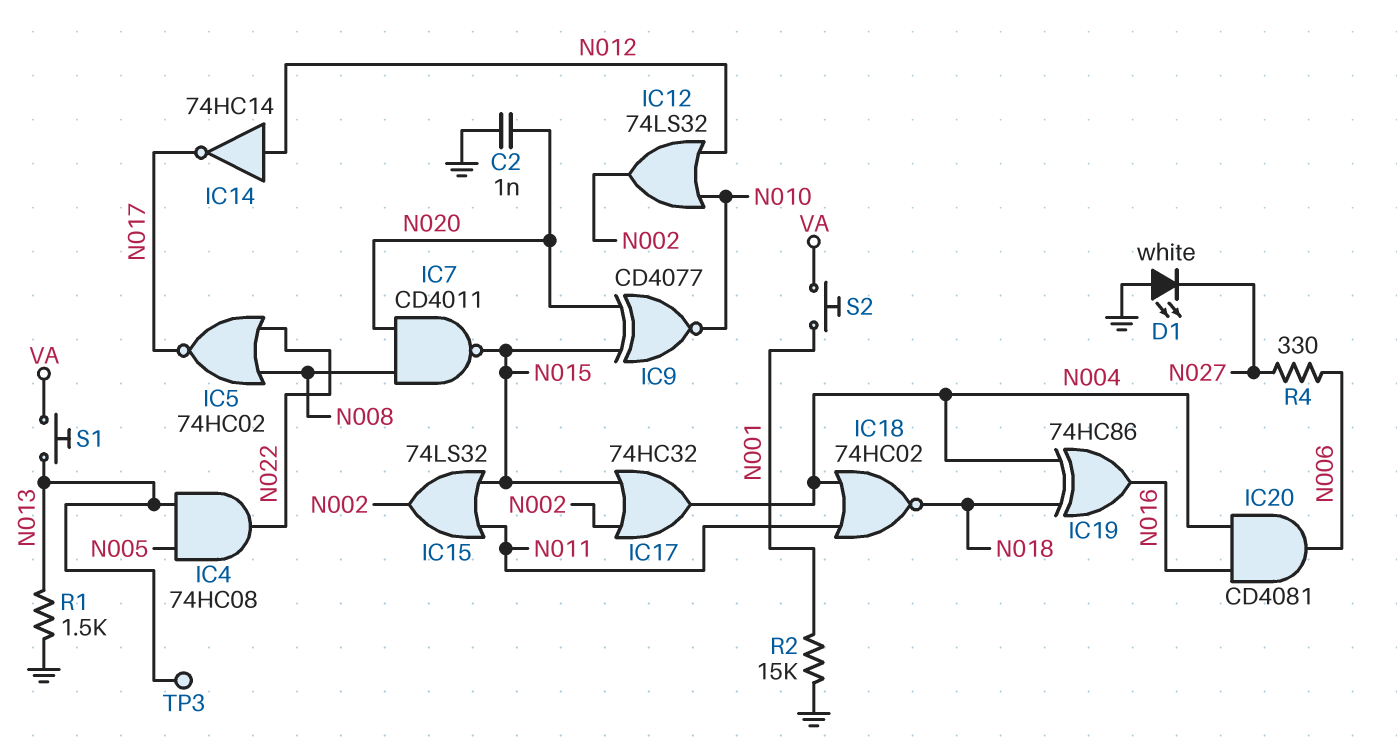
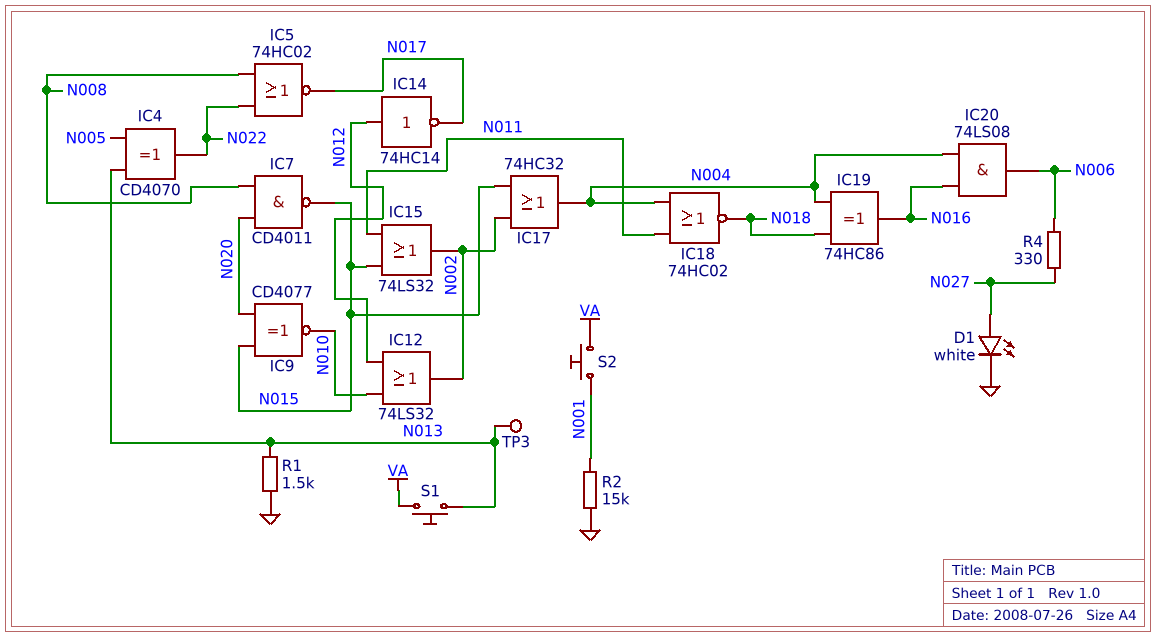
C2: 1nF (GND, N020) -> none
D1: LED white (A GND, K N027) -> LED white (A N027, K GND)
IC4: AND 74HC08 (in N005, in N013, out N022) -> XOR CD4070 (in N005, in N013, out N022)
IC20: AND CD4081 (in N004, in N016, out N006) -> AND 74LS08 (in N004, in N016, out N006)

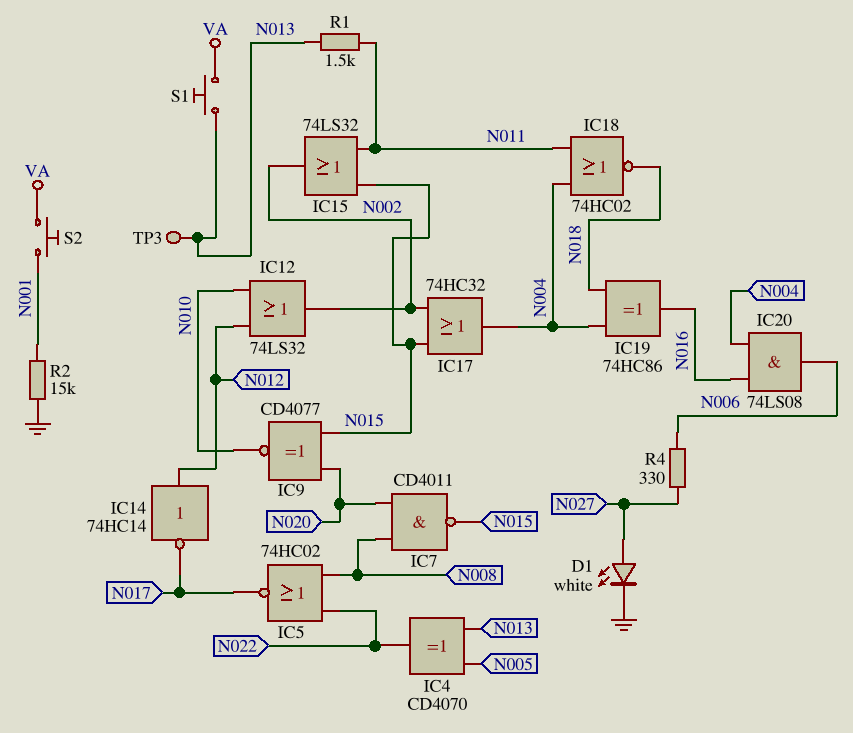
R1: 1.5k (GND, N013) -> 1.5k (N011, N013)

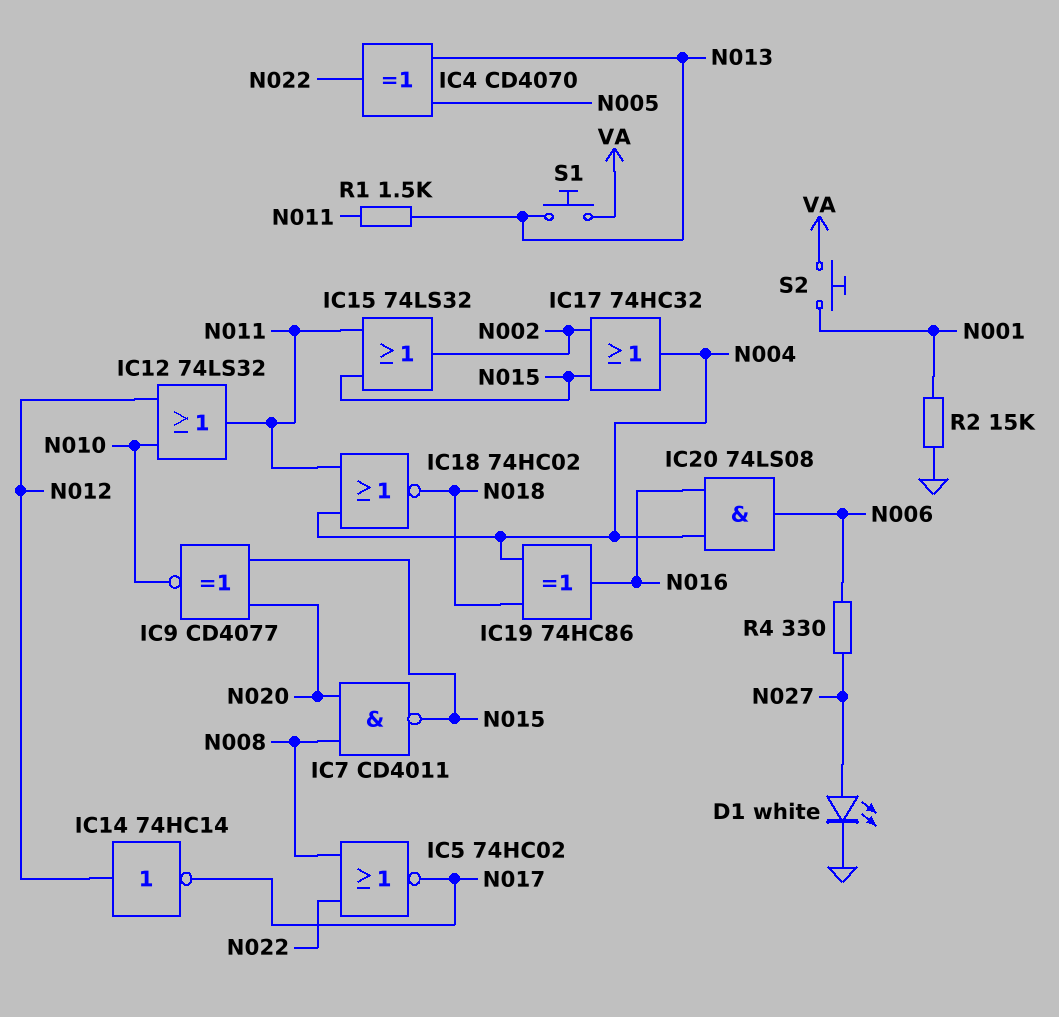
IC12: OR 74LS32 (in N010, in N012, out N002) -> OR 74LS32 (in N010, in N012, out N011)
TP3: test point (N013) -> none

